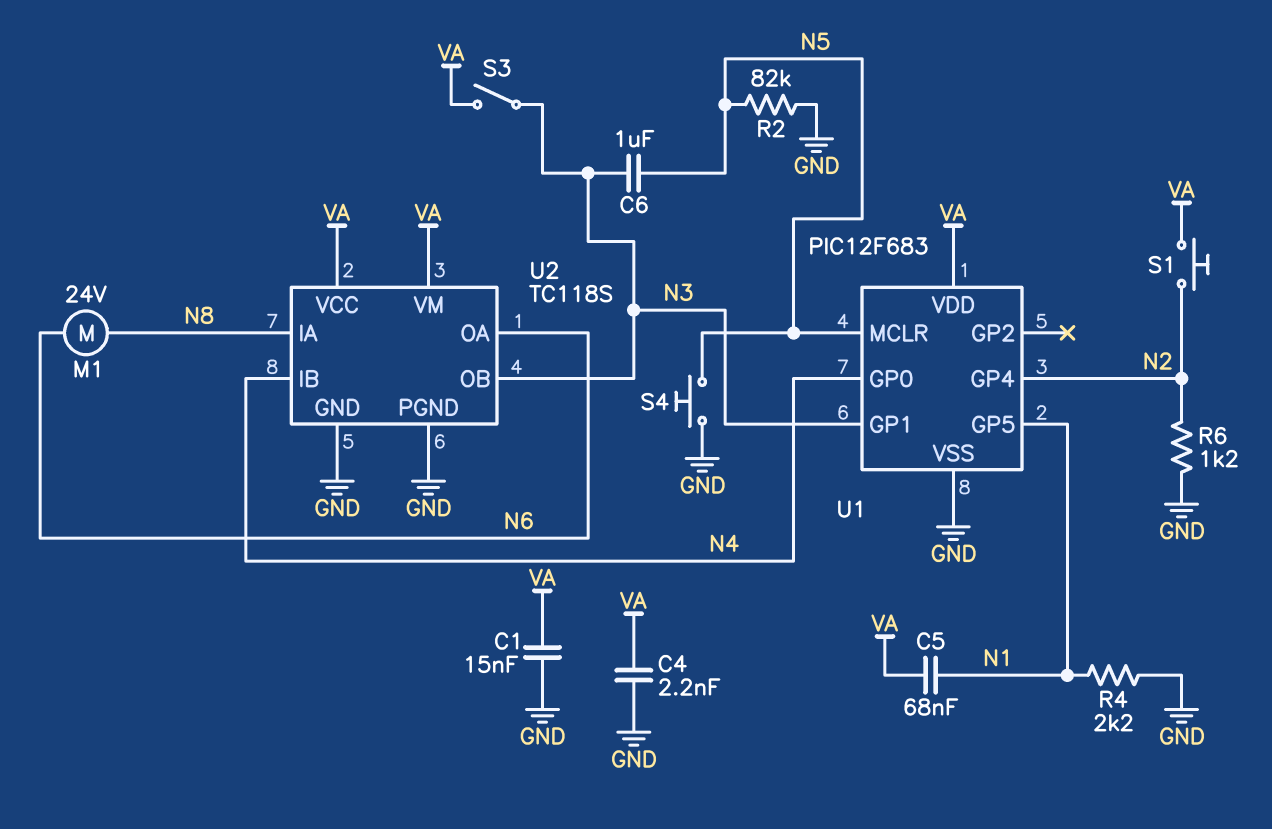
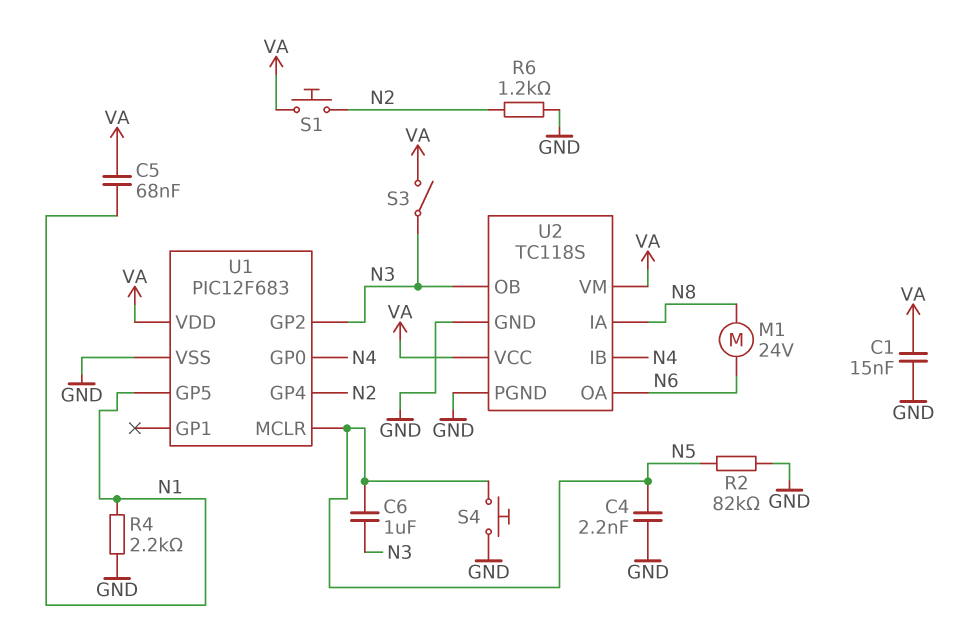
C4: 2.2nF (GND, VA) -> 2.2nF (GND, N5)
U1 pin GP1: N3 -> none
U1 pin GP2: none -> N3

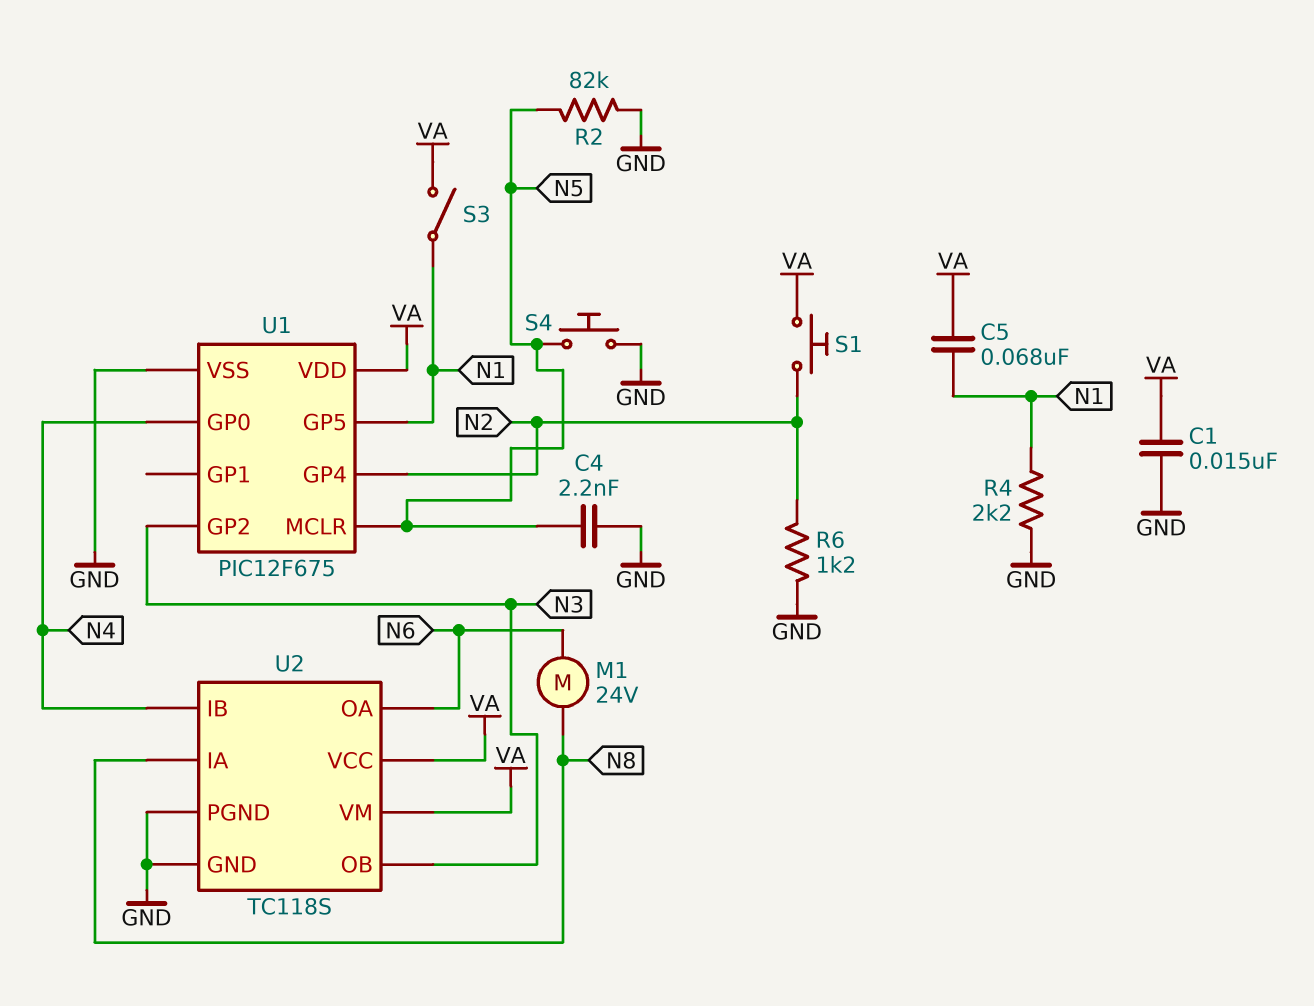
C6: 1uF (N3, N5) -> none
S3: switch (N3, VA) -> switch (N1, VA)
U1: PIC12F683 -> PIC12F675

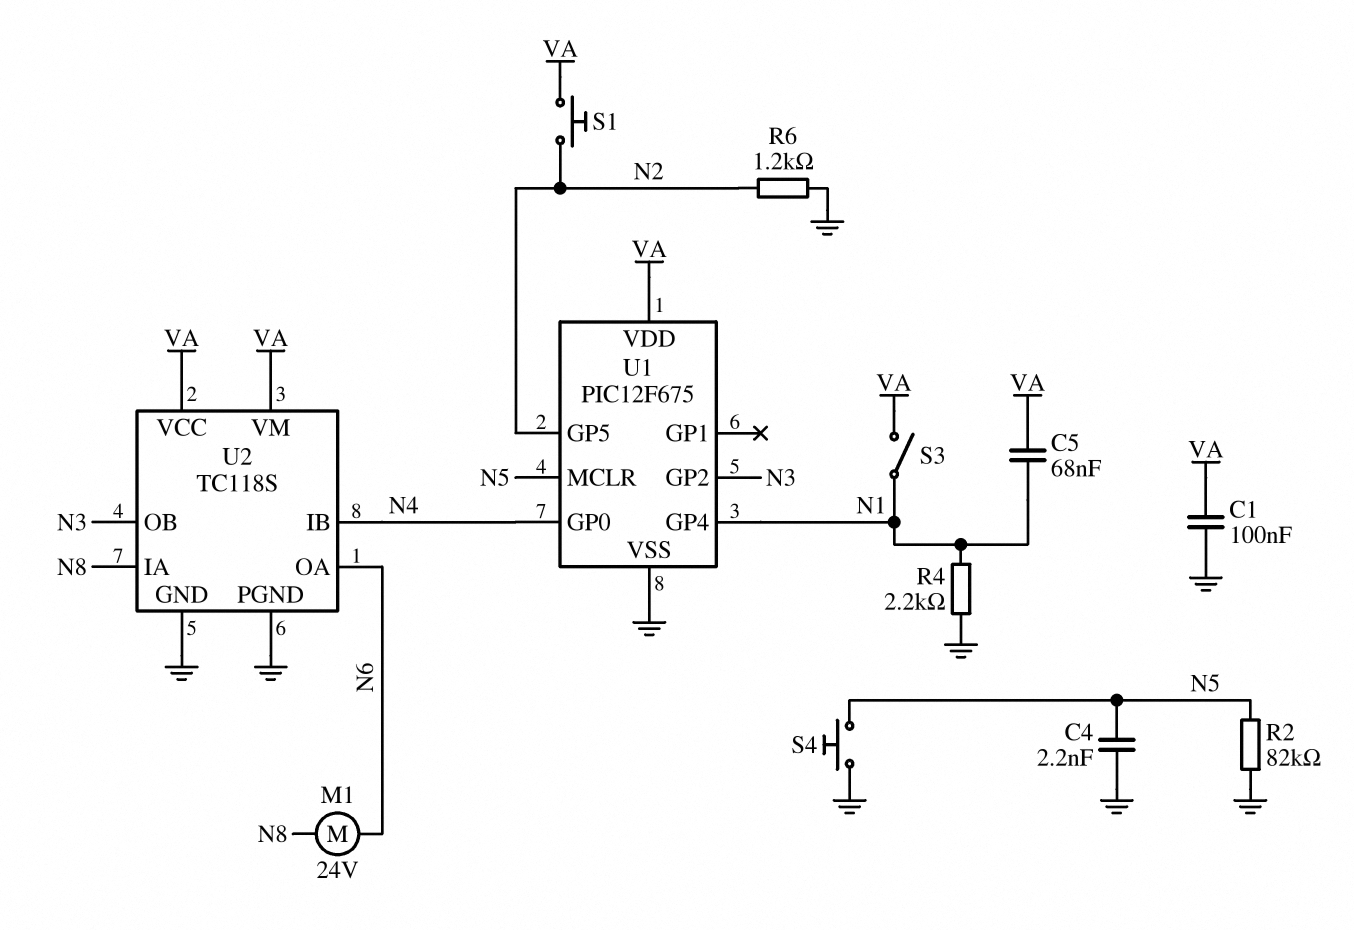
C1: 15nF (GND, VA) -> 100nF (GND, VA)
U1 pin GP4: N2 -> N1
U1 pin GP5: N1 -> N2

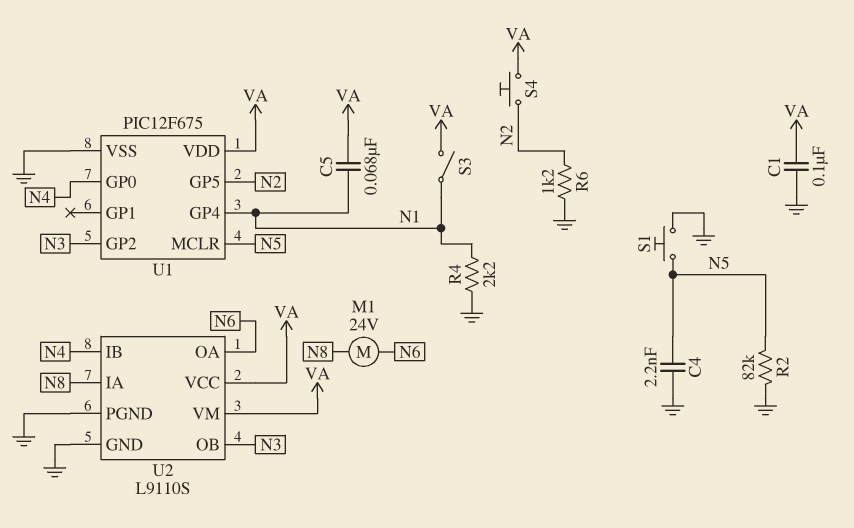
S1: button (N2, VA) -> button (GND, N5)
S4: button (GND, N5) -> button (N2, VA)
U2: TC118S -> L9110S

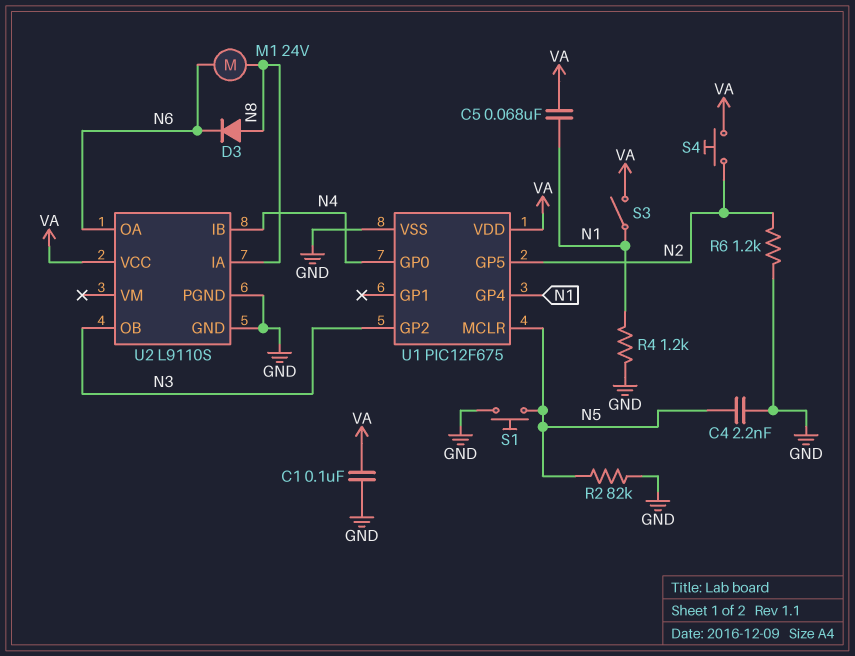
D3: none -> diode (A N8, K N6)
R4: 2.2k (GND, N1) -> 1.2k (GND, N1)
U2 pin VM: VA -> none

